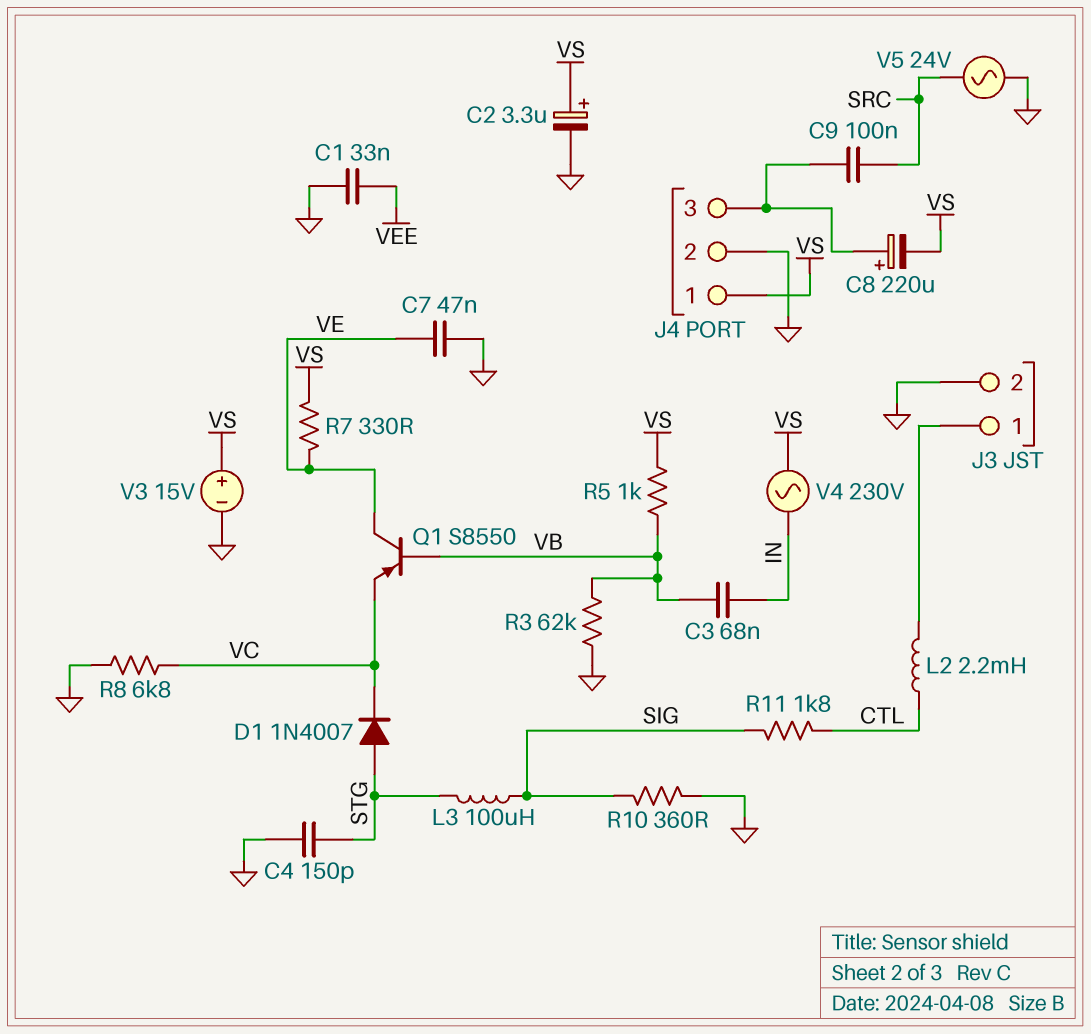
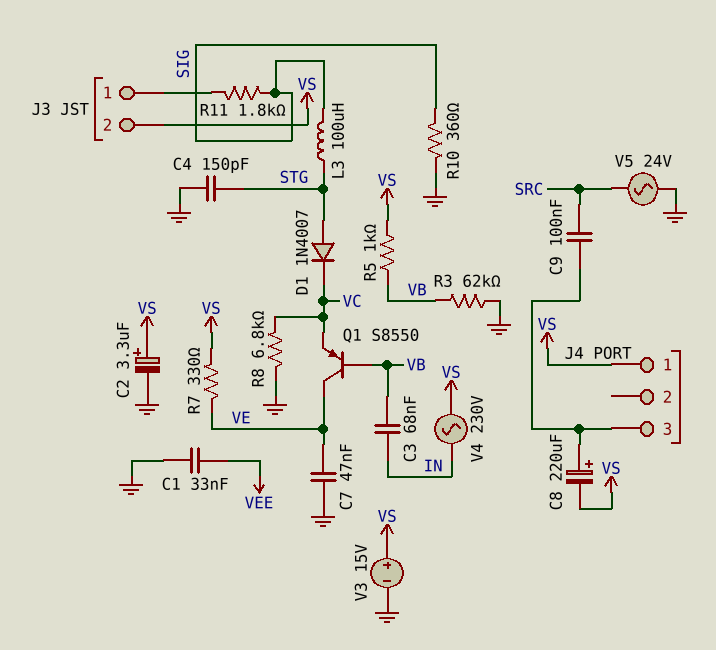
J3 pin 2: GND -> VS
J4 pin 2: GND -> none
L2: 2.2mH (CTL, J3/1) -> none
R11: 1.8k (CTL, SIG) -> 1.8k (J3/1, SIG)

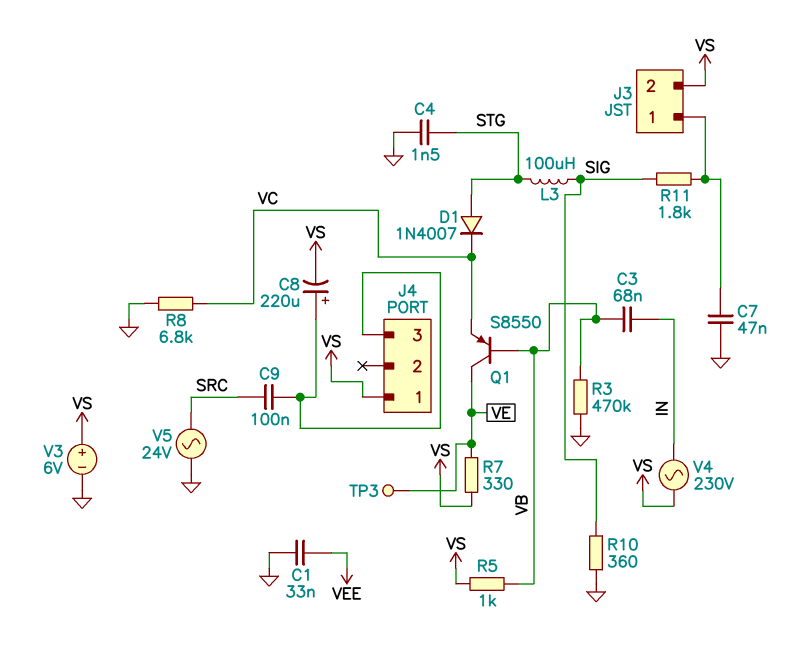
C2: 3.3uF (plus VS, minus GND) -> none
C4: 150pF (GND, STG) -> 1.5nF (GND, STG)
C7: 47nF (GND, VE) -> 47nF (GND, J3/1)
R3: 62k (GND, VB) -> 470k (GND, VB)
TP3: none -> test point (VE)
V3: 15V (plus VS, minus GND) -> 6V (plus VS, minus GND)

